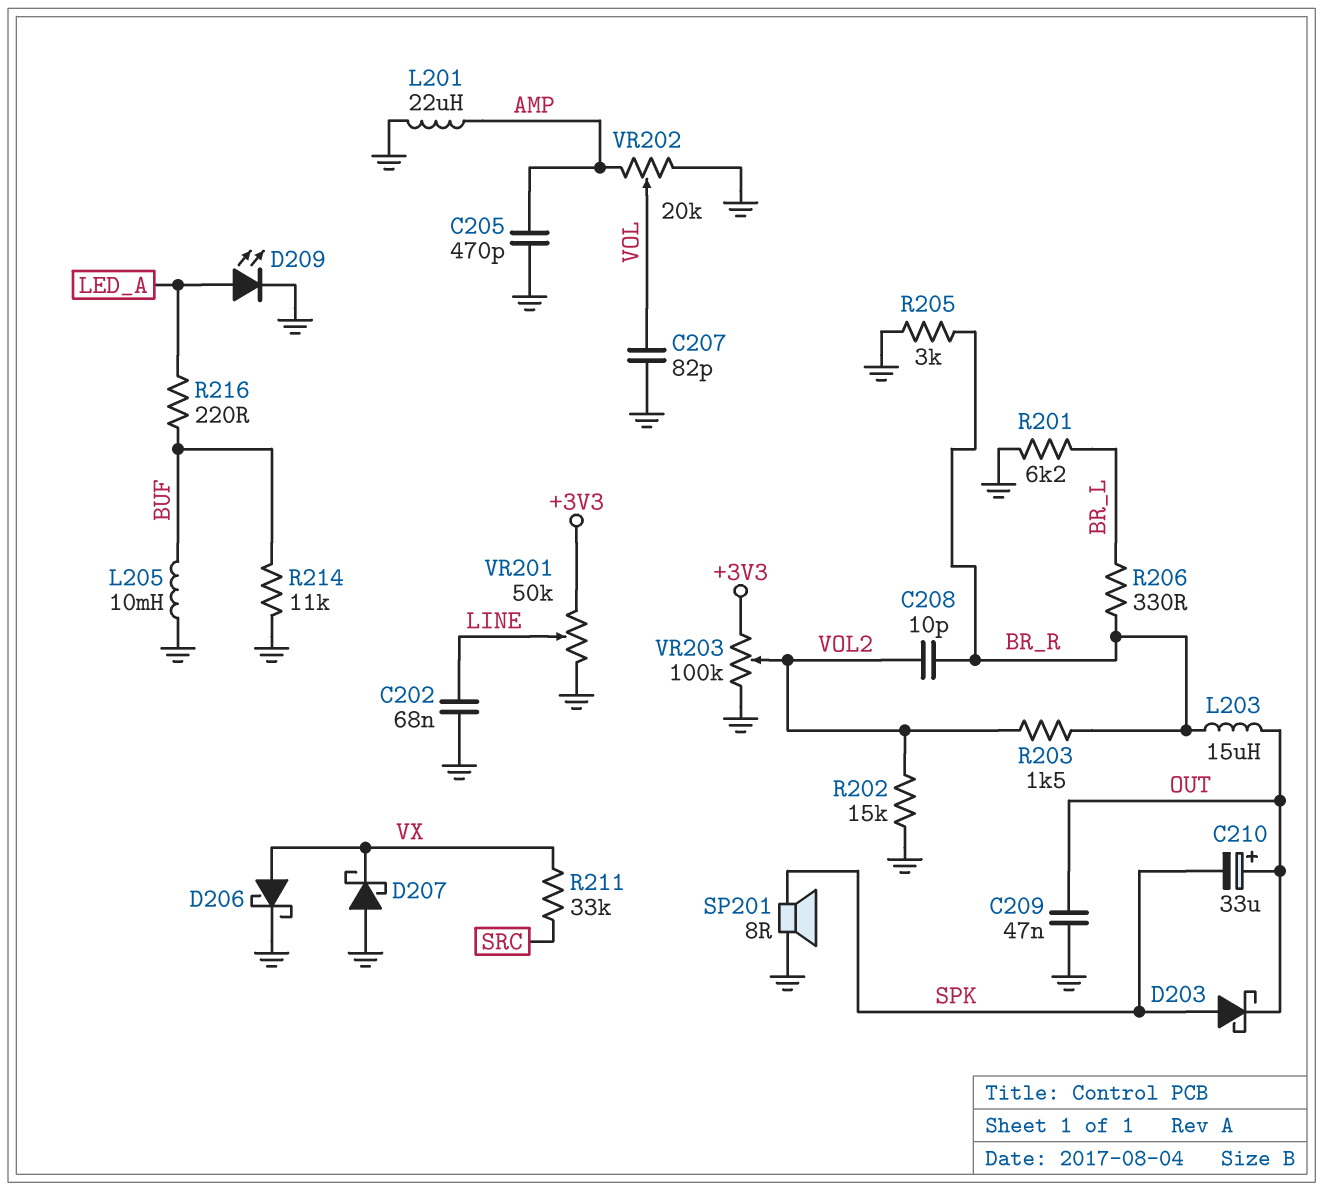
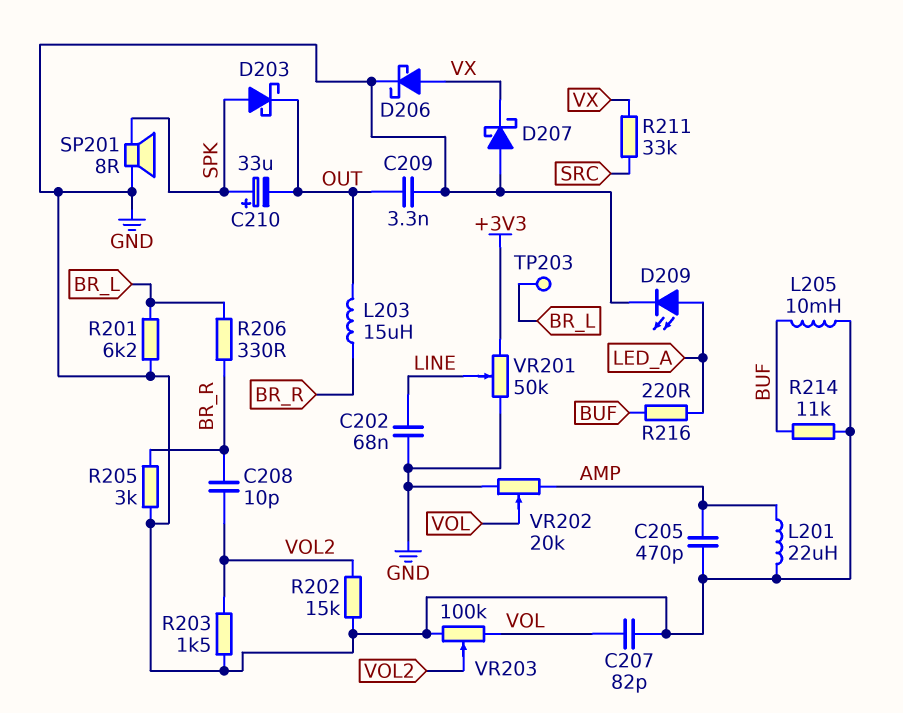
C209: 47nF (GND, OUT) -> 3.3nF (GND, OUT)
C210: 33uF (plus OUT, minus SPK) -> 33uF (plus SPK, minus OUT)
R203: 1.5k (BR_R, VOL2) -> 1.5k (GND, VOL2)
TP203: none -> test point (BR_L)
VR203: 100k (+3V3, GND, wiper VOL2) -> 100k (GND, VOL, wiper VOL2)

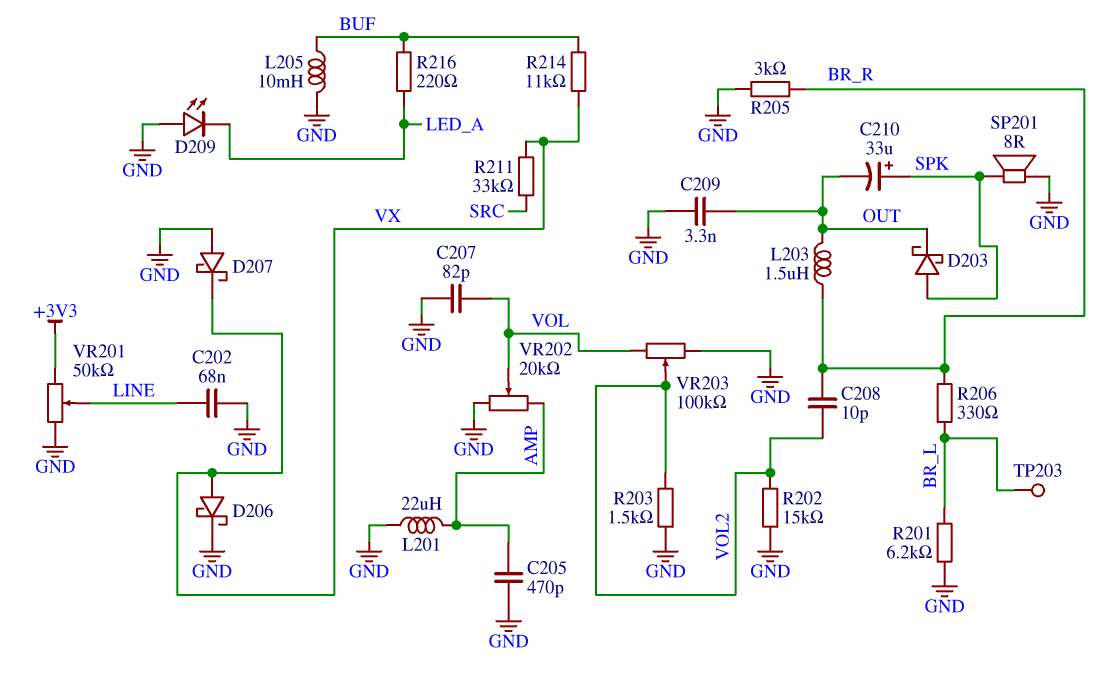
D209: LED (A LED_A, K GND) -> LED (A GND, K LED_A)
L203: 15uH (BR_R, OUT) -> 1.5uH (BR_R, OUT)
R214: 11k (BUF, GND) -> 11k (BUF, VX)

